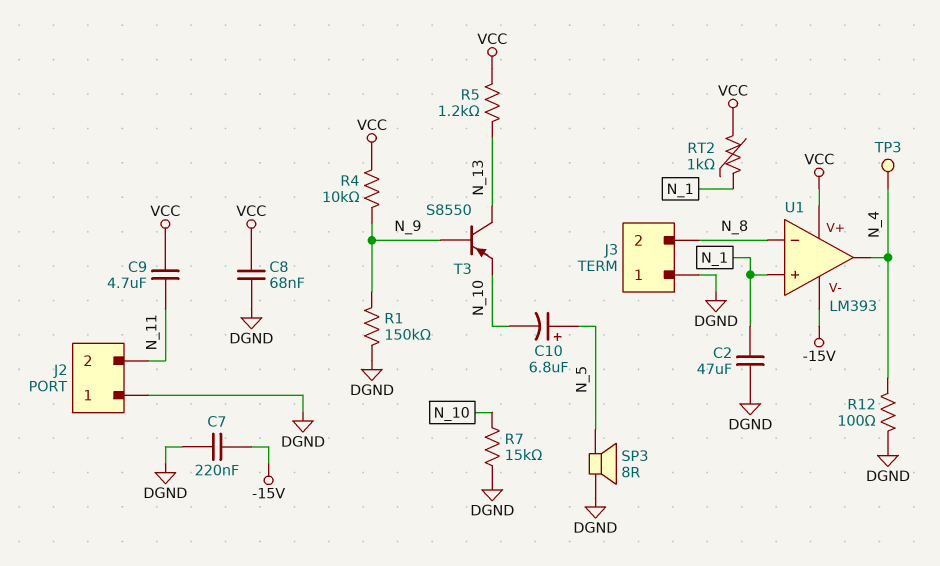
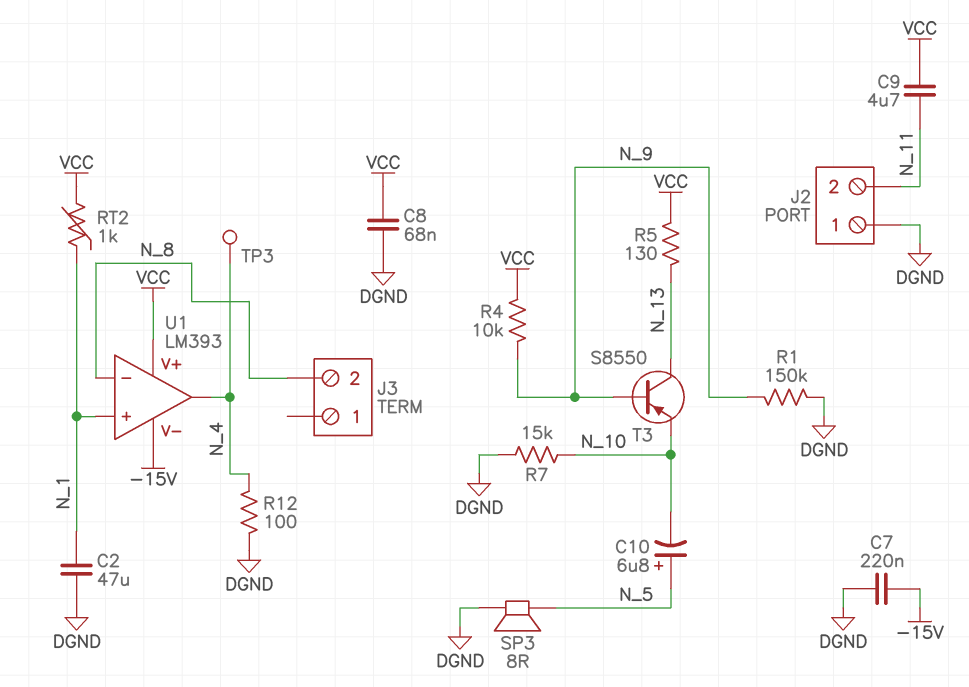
J3 pin 1: DGND -> none
R5: 1.2k (N_13, VCC) -> 130 (N_13, VCC)

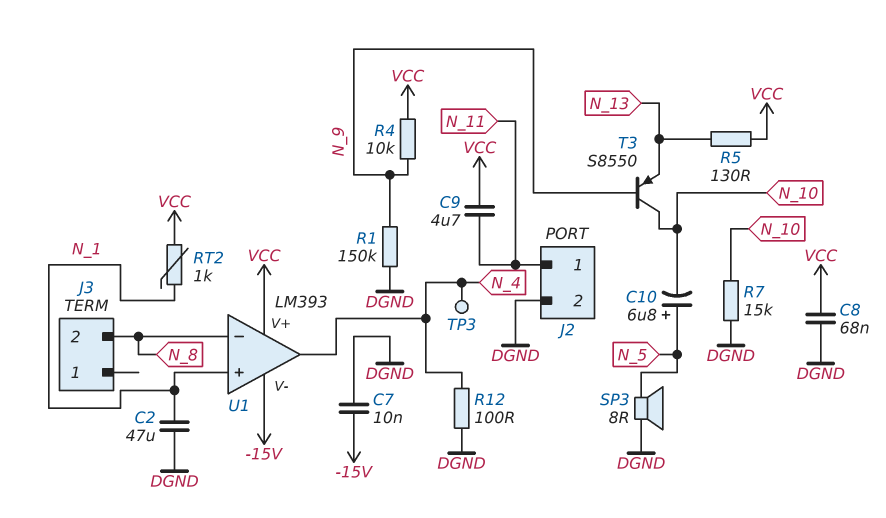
C7: 220nF (-15V, DGND) -> 10nF (-15V, DGND)
J2 pin 1: DGND -> N_11
J2 pin 2: N_11 -> DGND
T3: PNP S8550 (B N_9, C N_13, E N_10) -> PNP S8550 (B N_9, C N_10, E N_13)

